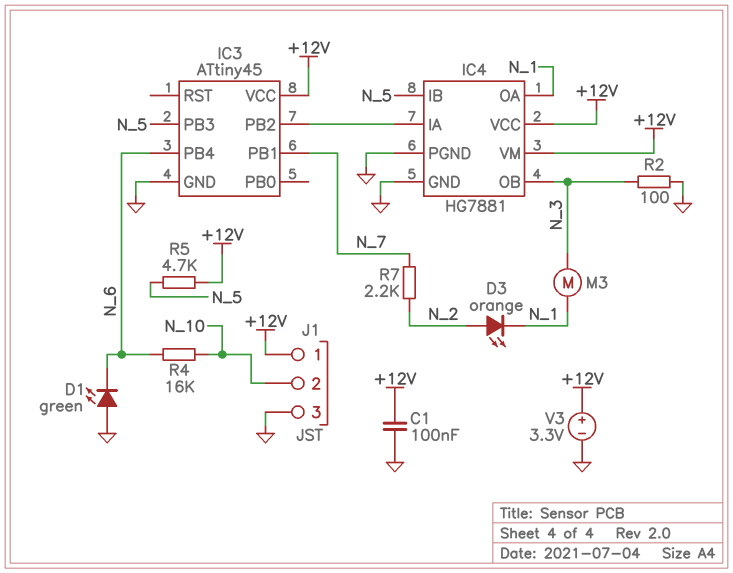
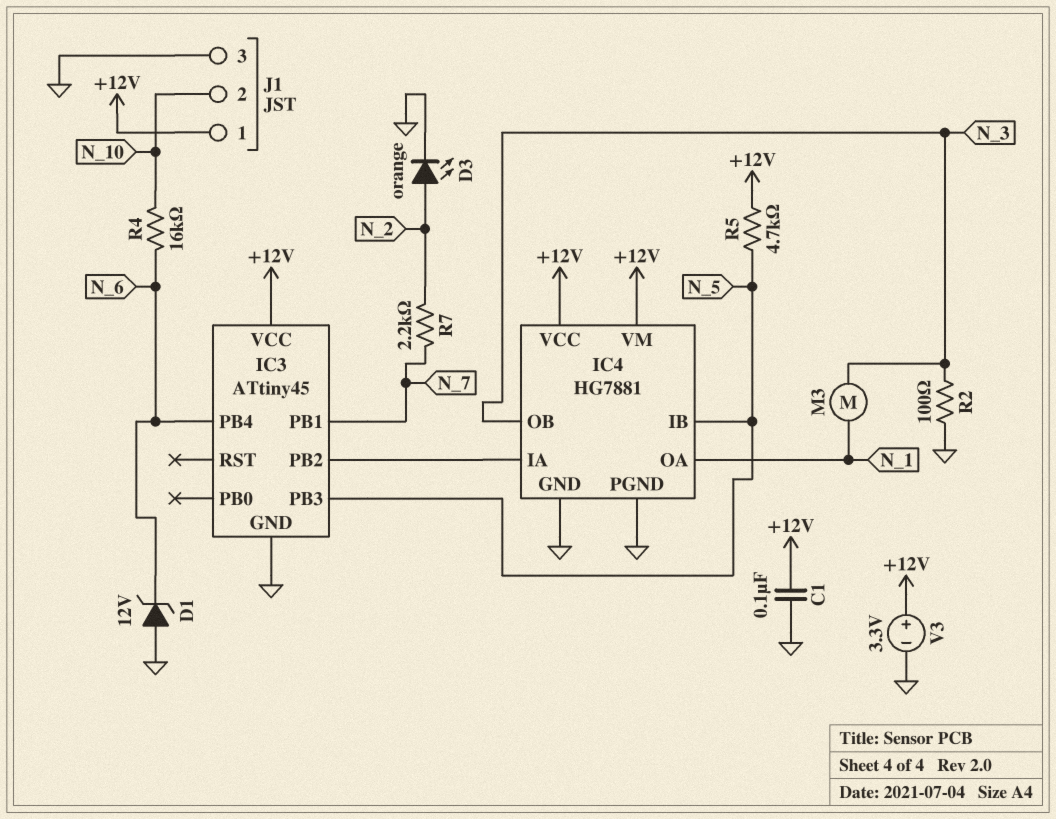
D1: LED green (A GND, K N_6) -> zener 12V (A GND, K N_6)
D3: LED orange (A N_2, K N_1) -> LED orange (A N_2, K GND)

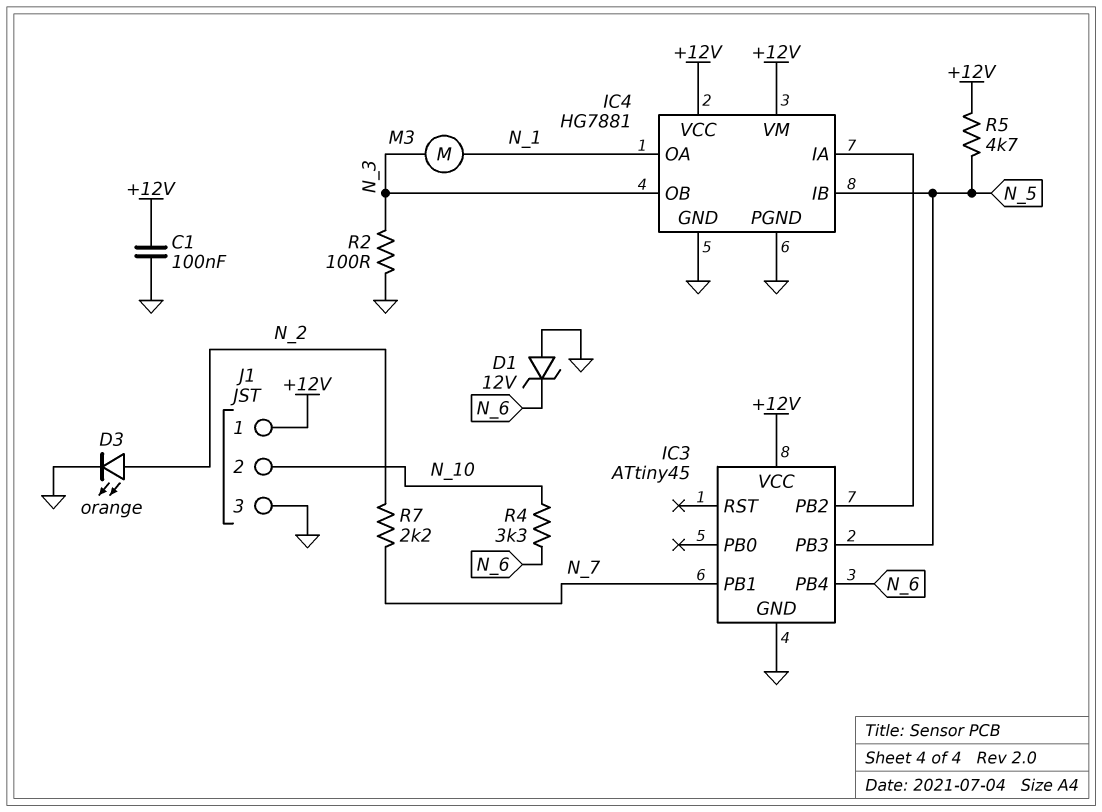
R4: 16k (N_6, N_10) -> 3.3k (N_6, N_10)
V3: 3.3V (plus +12V, minus GND) -> none

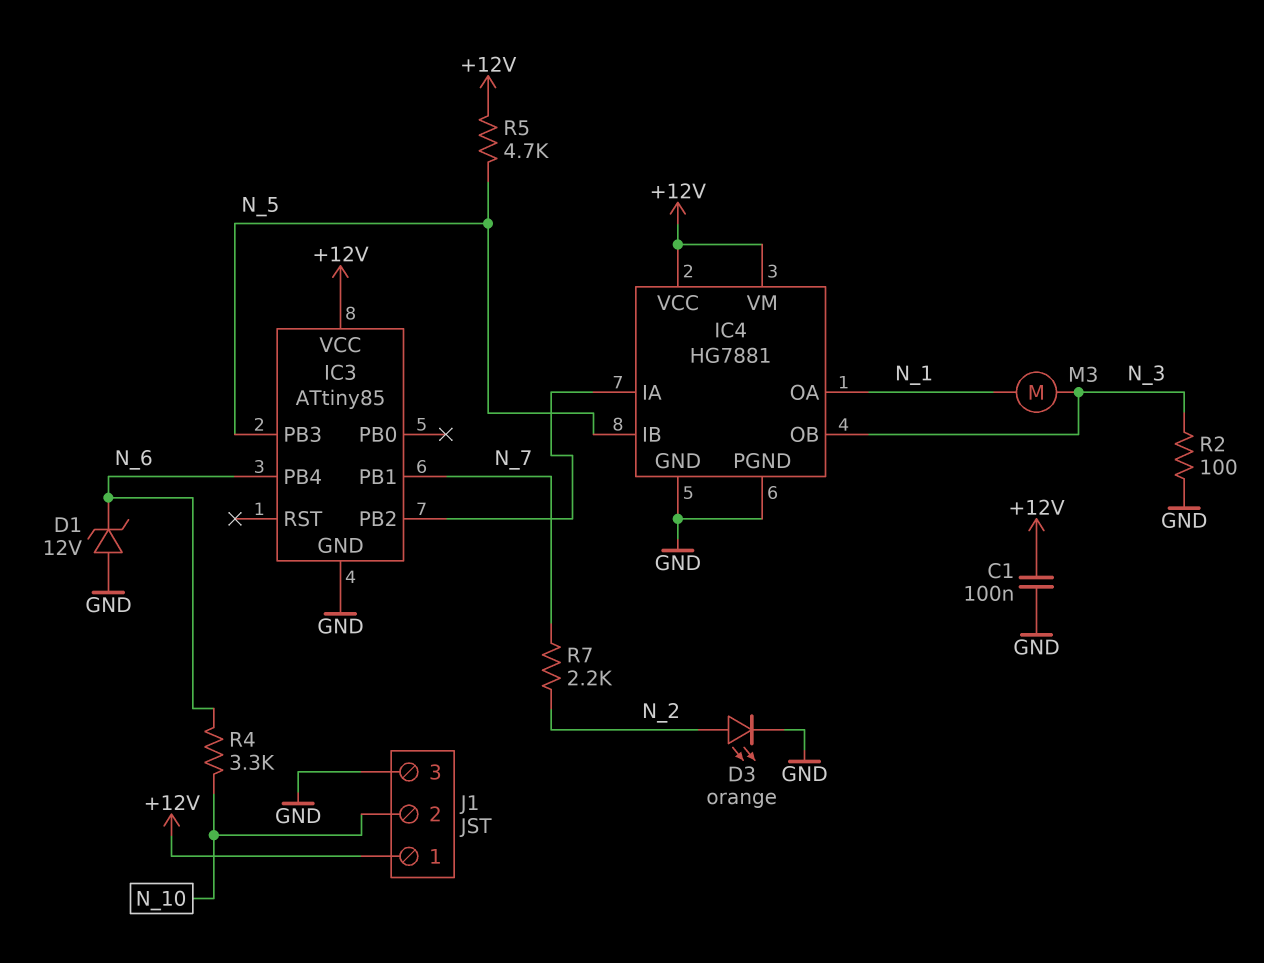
IC3: ATtiny45 -> ATtiny85

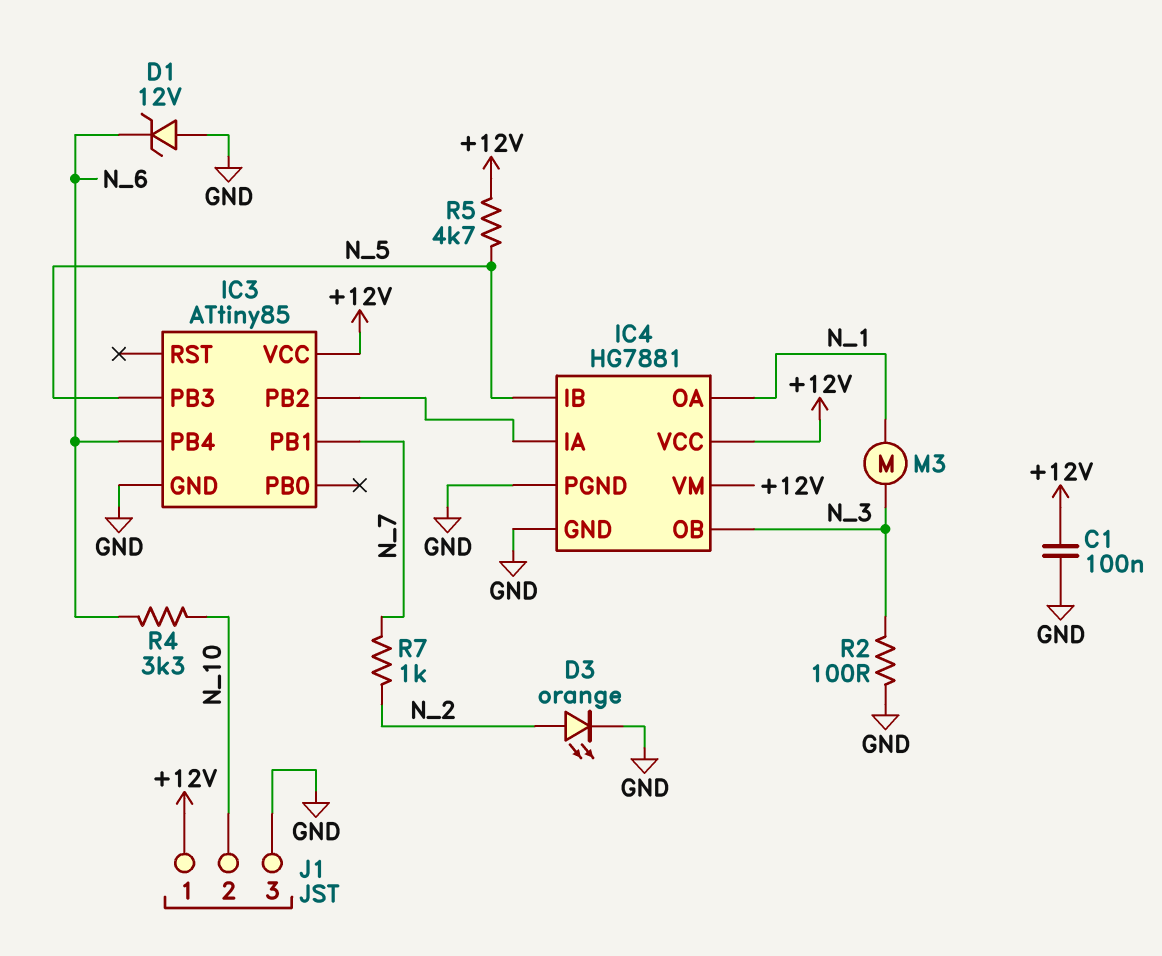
R7: 2.2k (N_2, N_7) -> 1k (N_2, N_7)

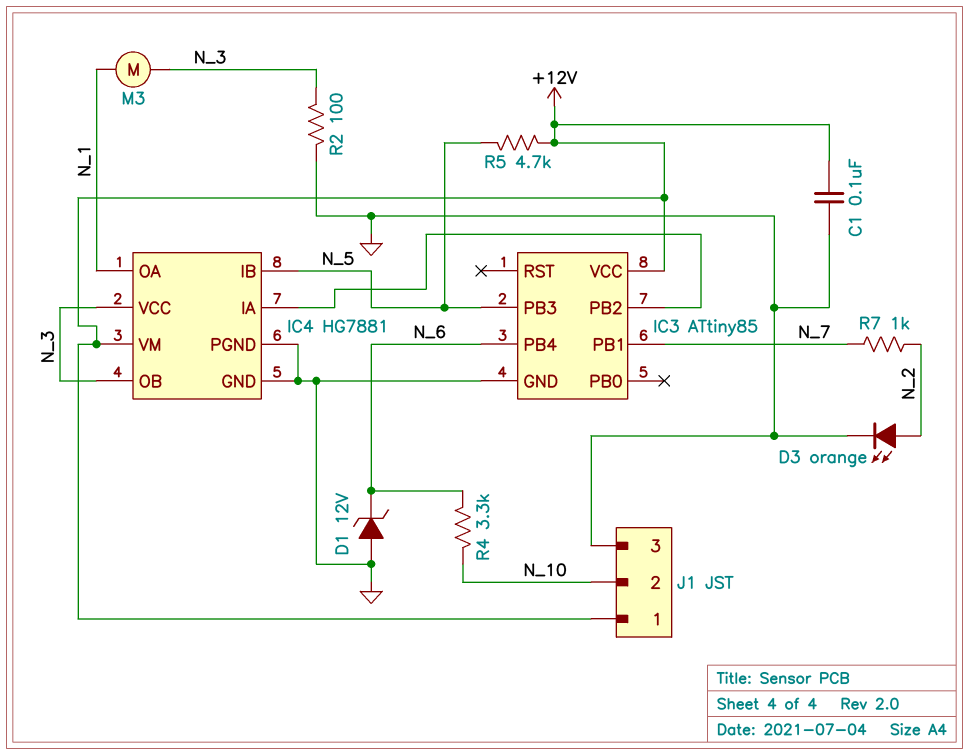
IC4 pin VCC: +12V -> N_3

